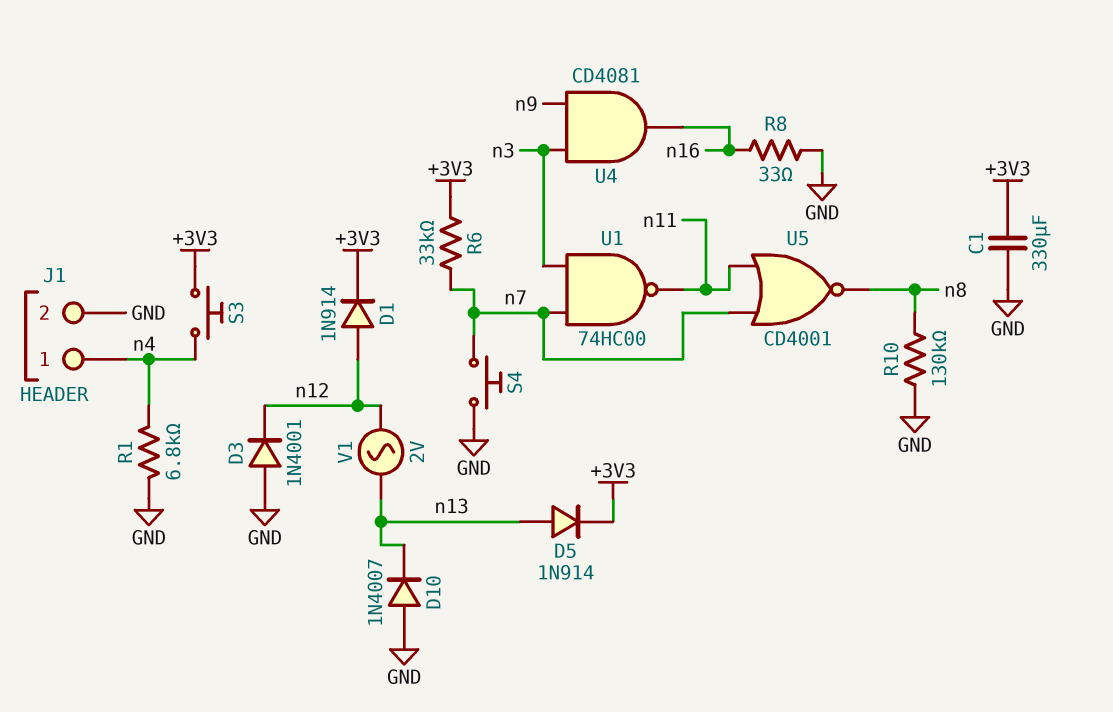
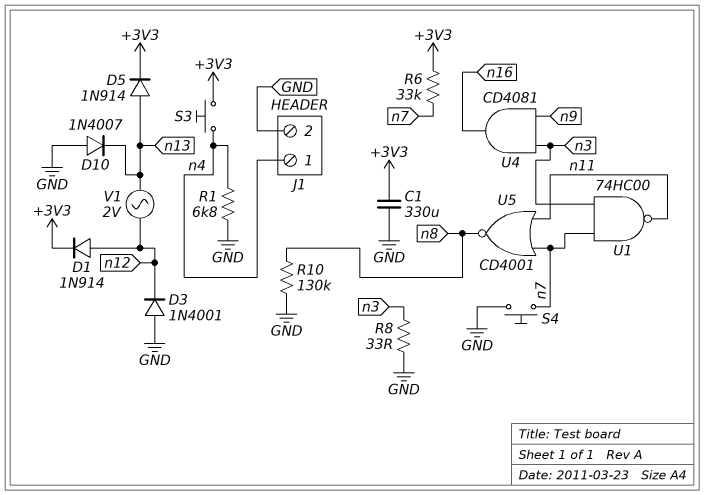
R8: 33 (GND, n16) -> 33 (GND, n3)

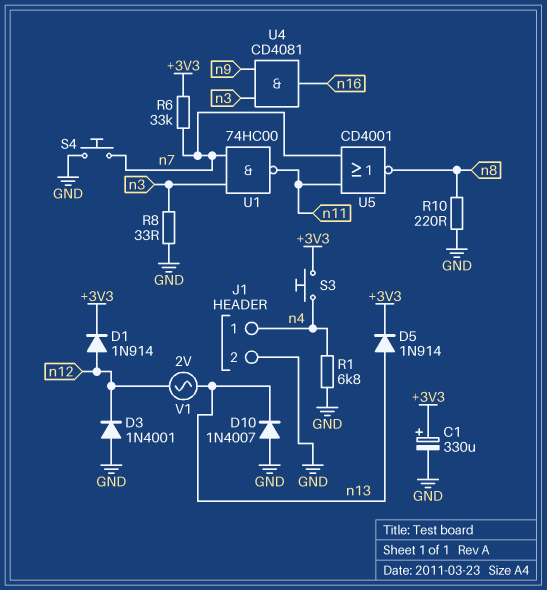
C1: 330uF (+3V3, GND) -> 330uF (plus +3V3, minus GND)
R10: 130k (GND, n8) -> 220 (GND, n8)

